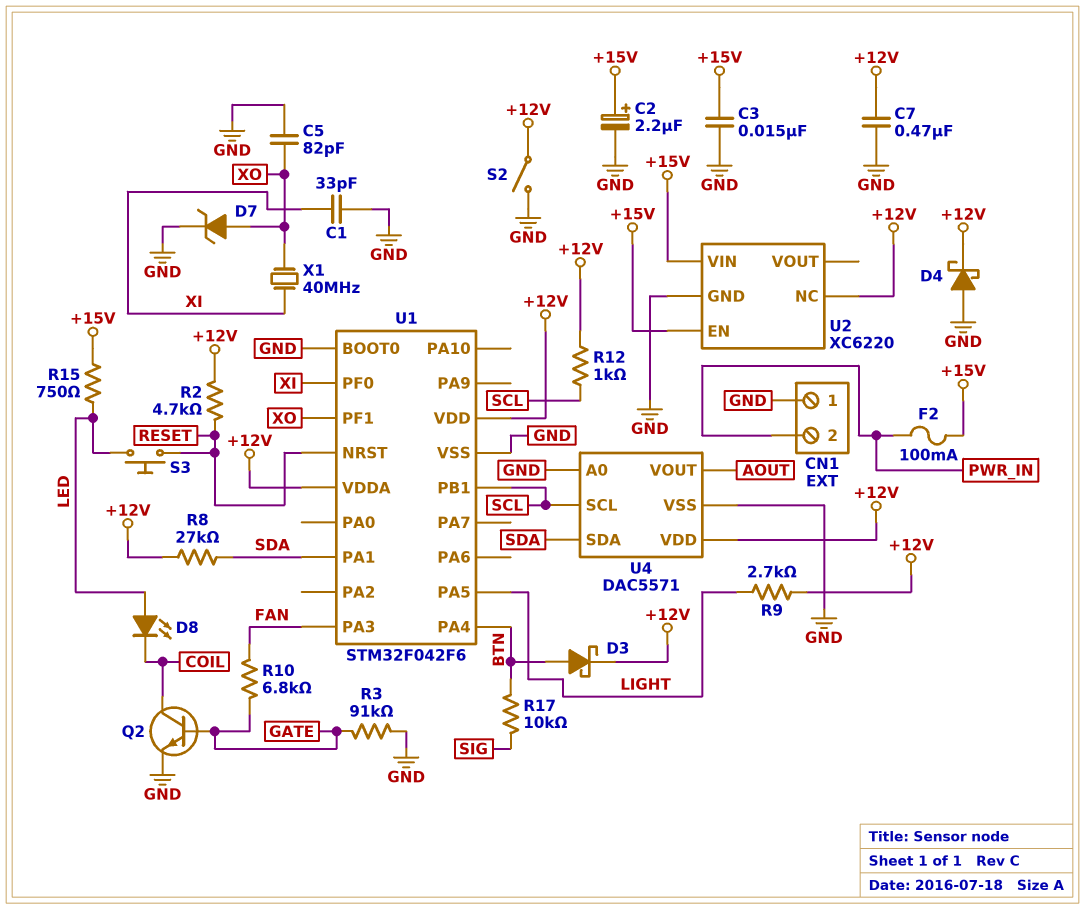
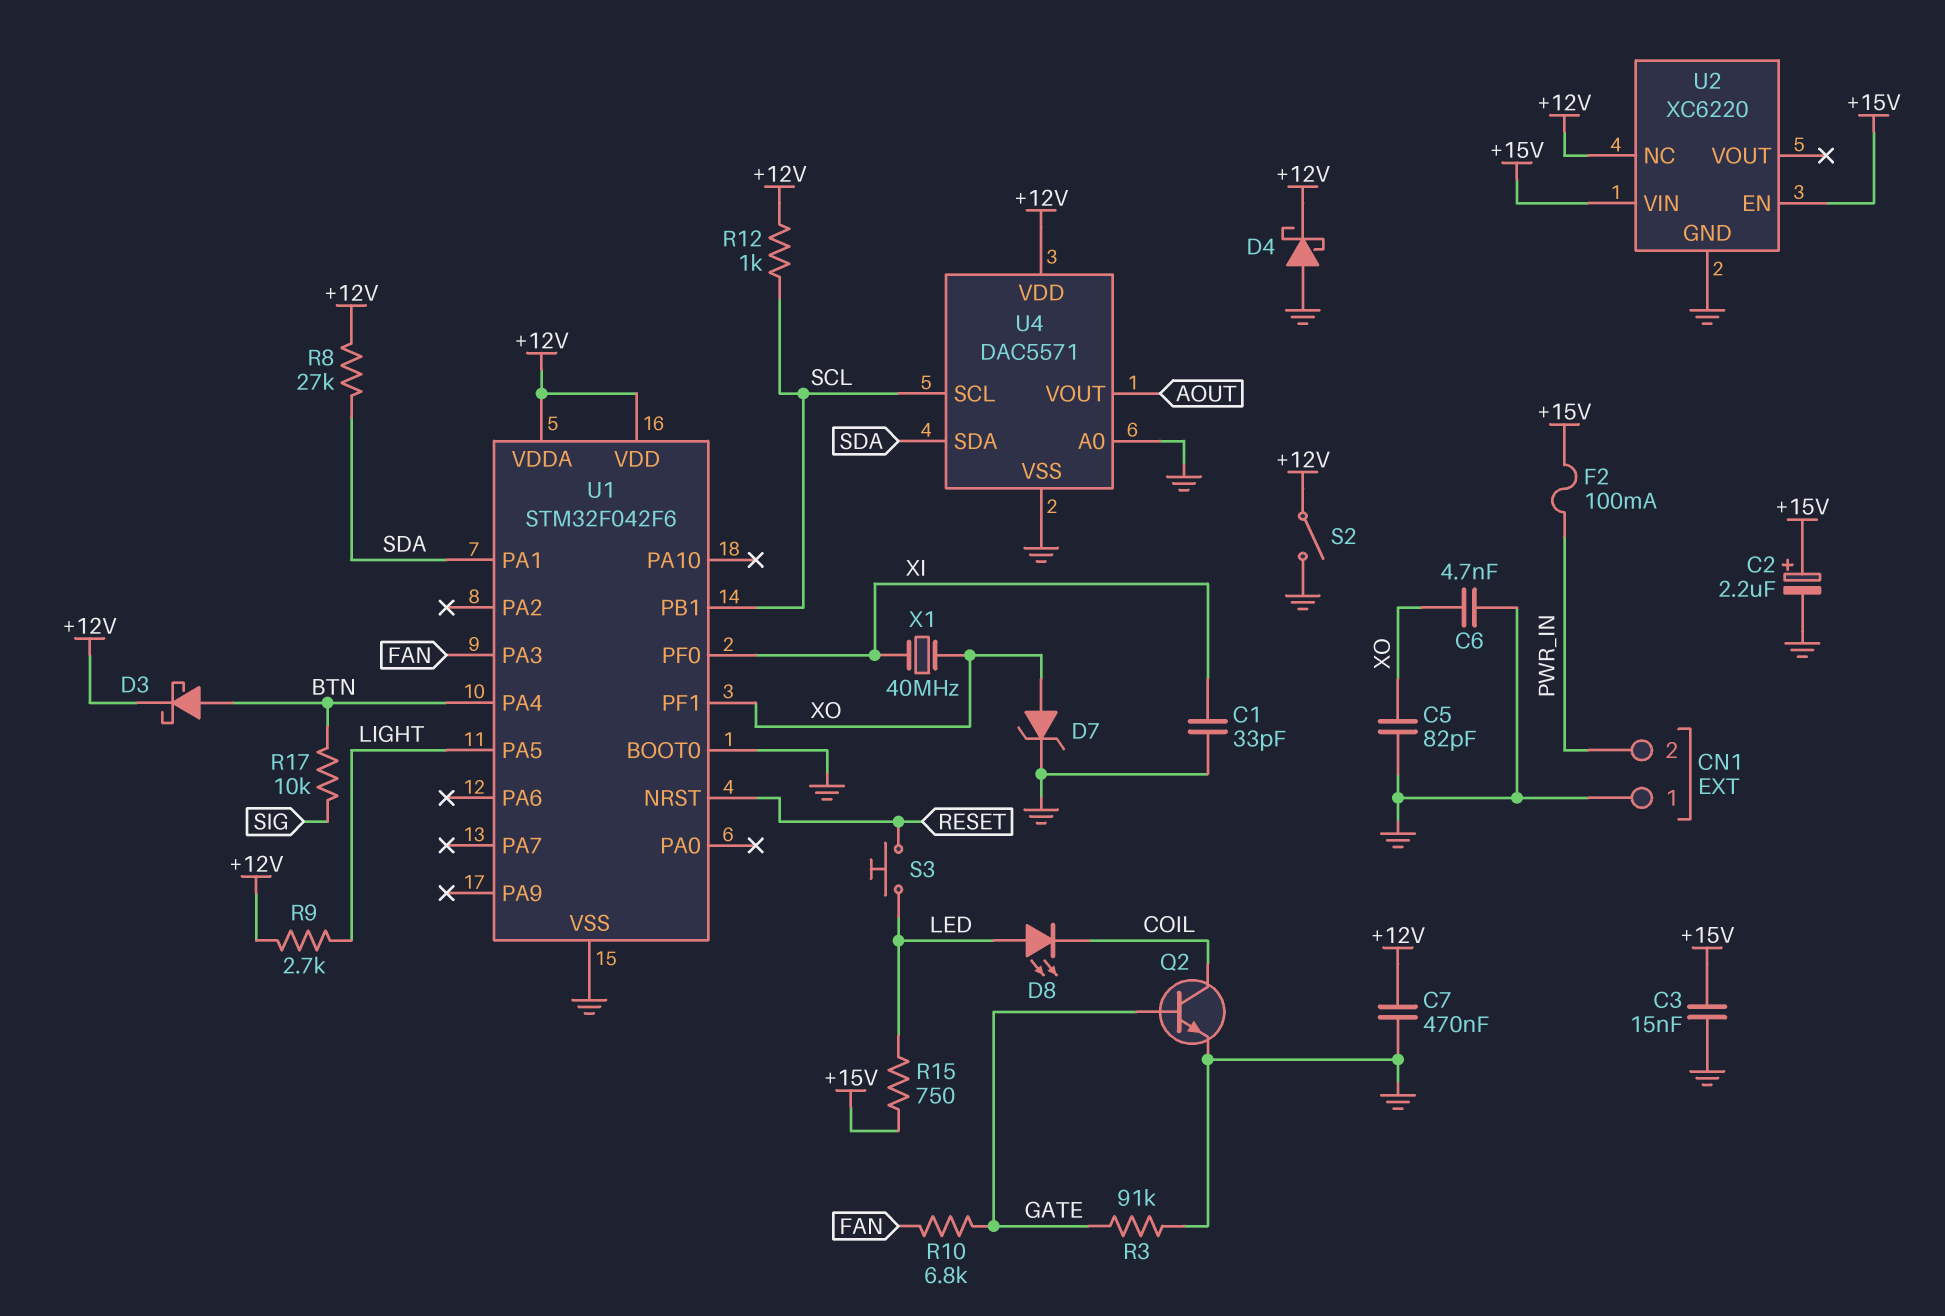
C6: none -> 4.7nF (GND, XO)
R2: 4.7k (+12V, RESET) -> none

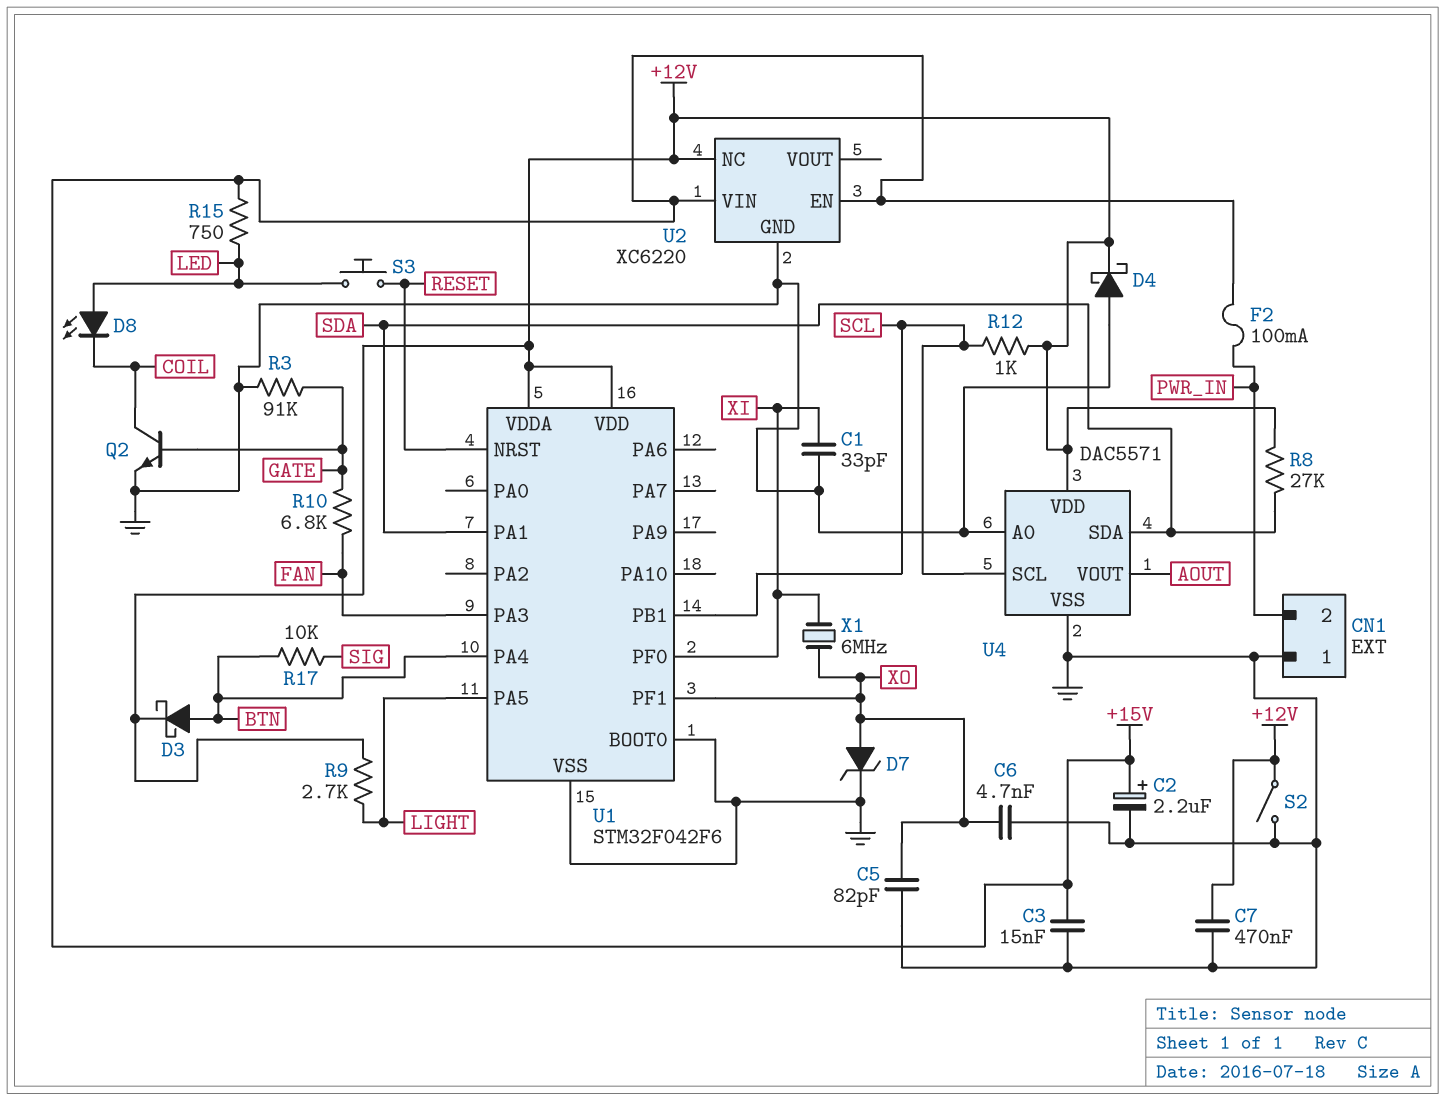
X1: 40MHz (XI, XO) -> 6MHz (XI, XO)

